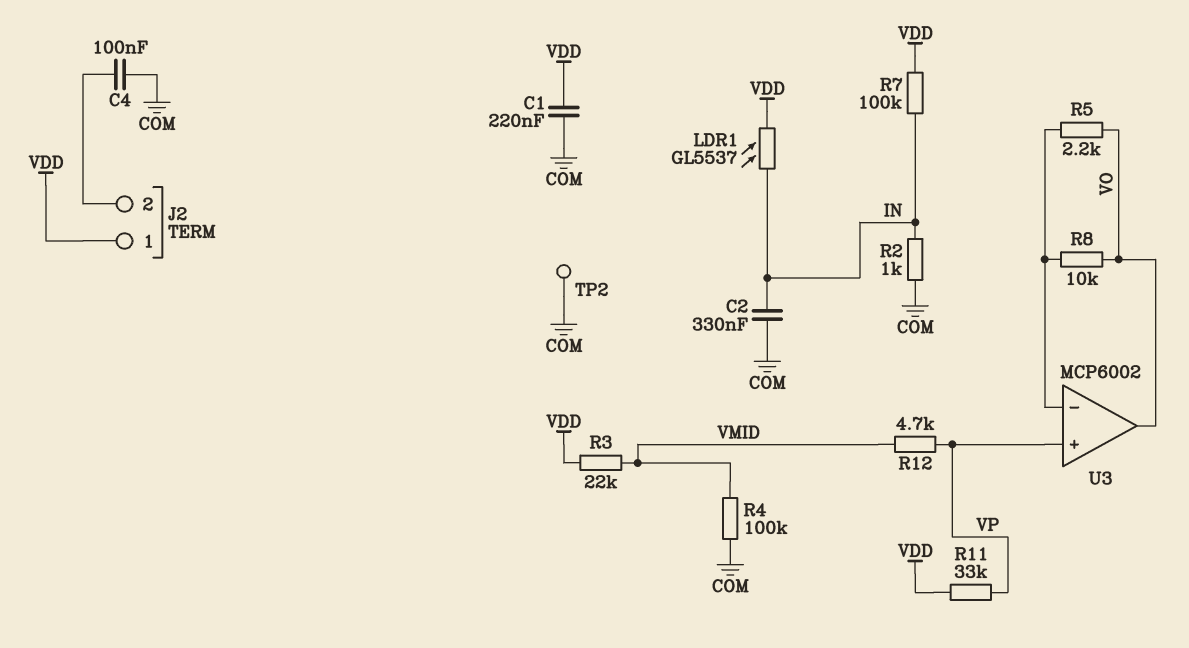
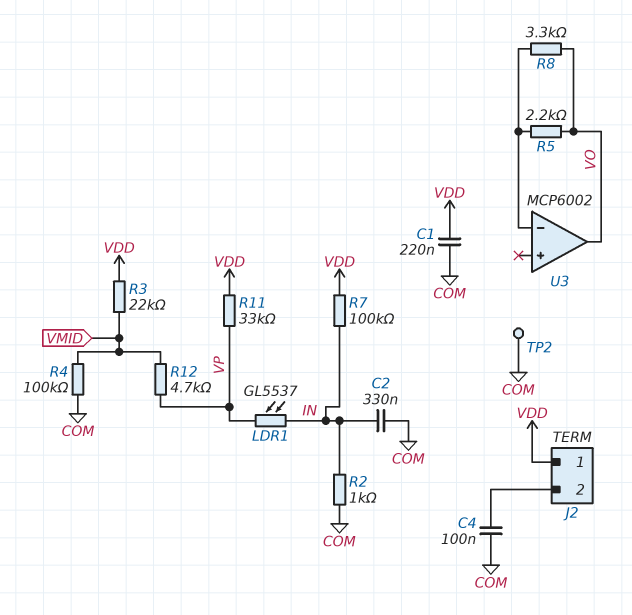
LDR1: GL5537 (IN, VDD) -> GL5537 (IN, VP)
R8: 10k (U3/in-, VO) -> 3.3k (U3/in-, VO)
U3 pin in+: VP -> none

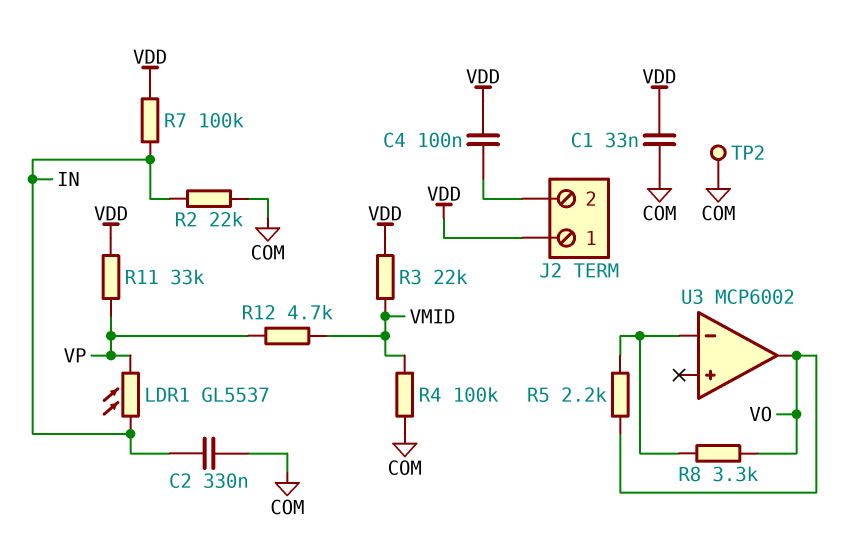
C1: 220nF (COM, VDD) -> 33nF (COM, VDD)
C4: 100nF (COM, J2/2) -> 100nF (J2/2, VDD)
R2: 1k (COM, IN) -> 22k (COM, IN)

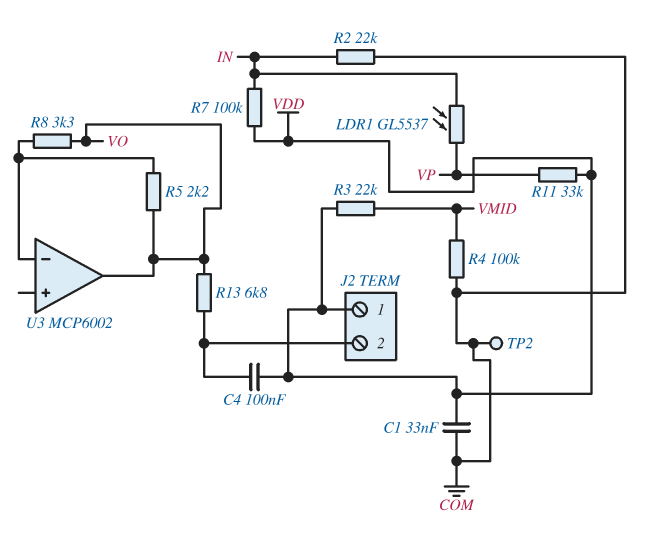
C2: 330nF (COM, IN) -> none
R12: 4.7k (VMID, VP) -> none
R13: none -> 6.8k (J2/2, VO)

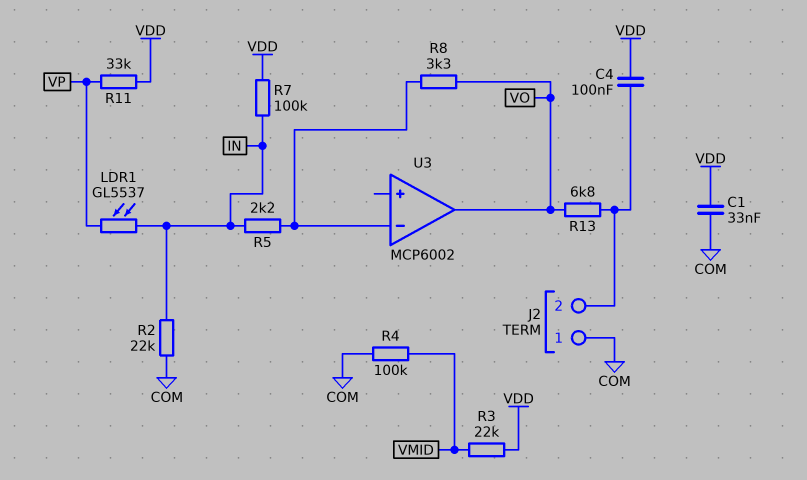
J2 pin 1: VDD -> COM
R5: 2.2k (U3/in-, VO) -> 2.2k (IN, U3/in-)
TP2: test point (COM) -> none

